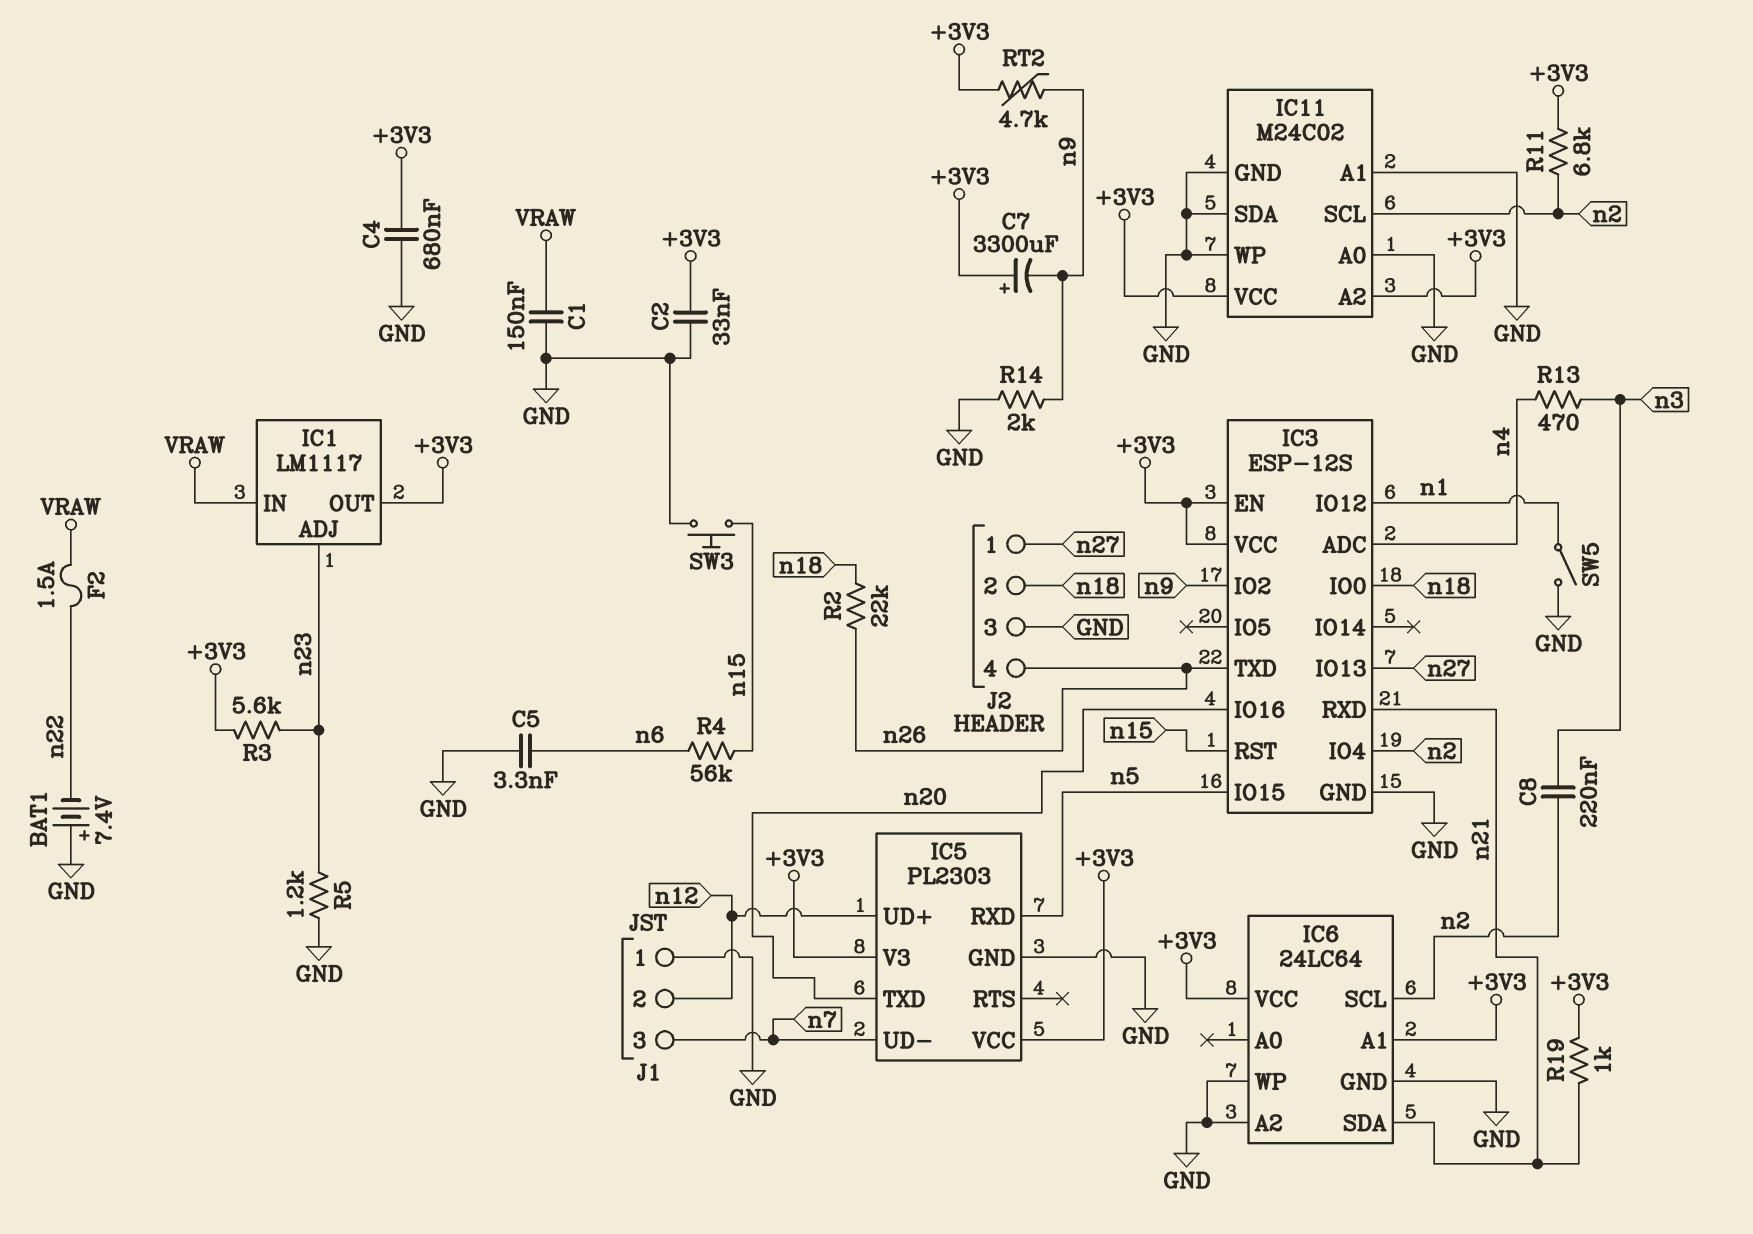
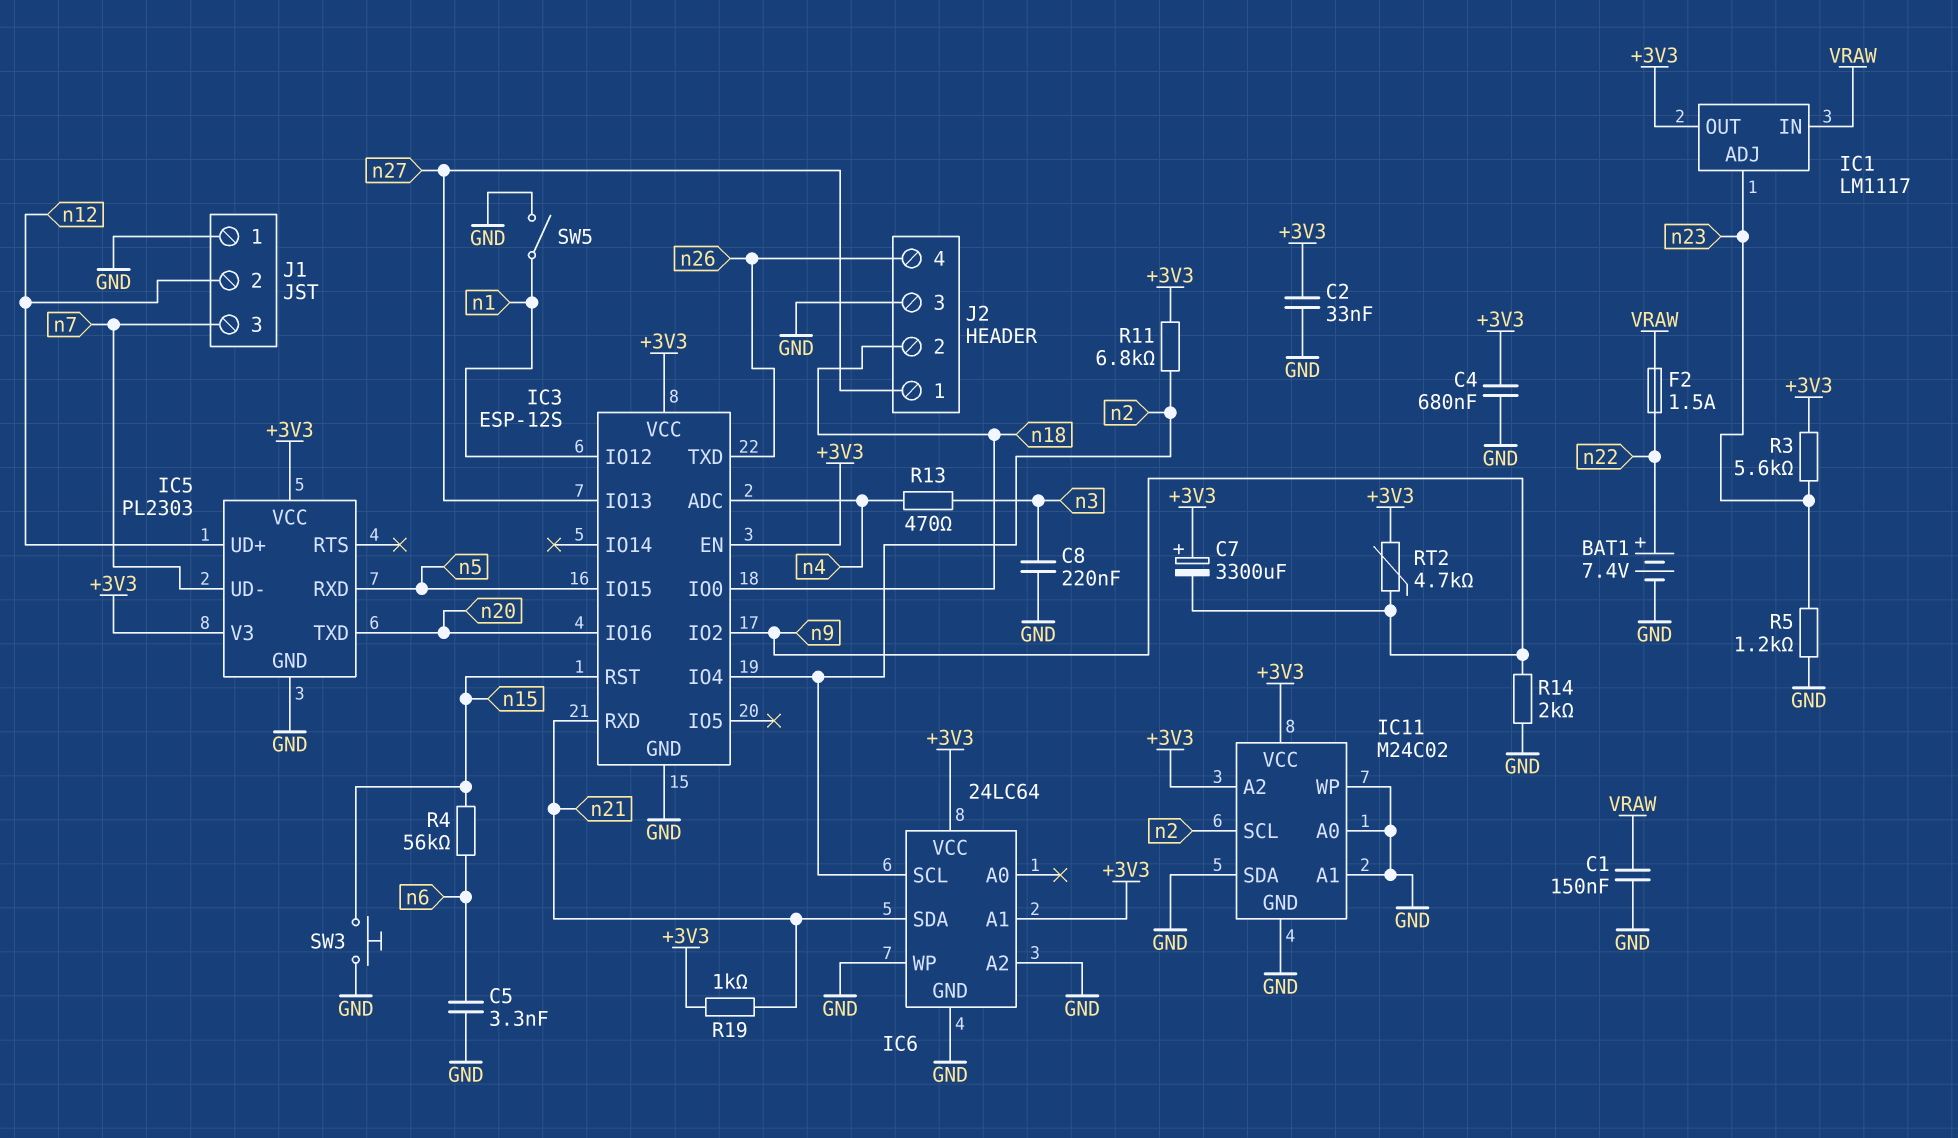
BAT1: 7.4V (plus GND, minus n22) -> 7.4V (plus n22, minus GND)
C8: 220nF (n2, n3) -> 220nF (GND, n3)
R2: 22k (n18, n26) -> none

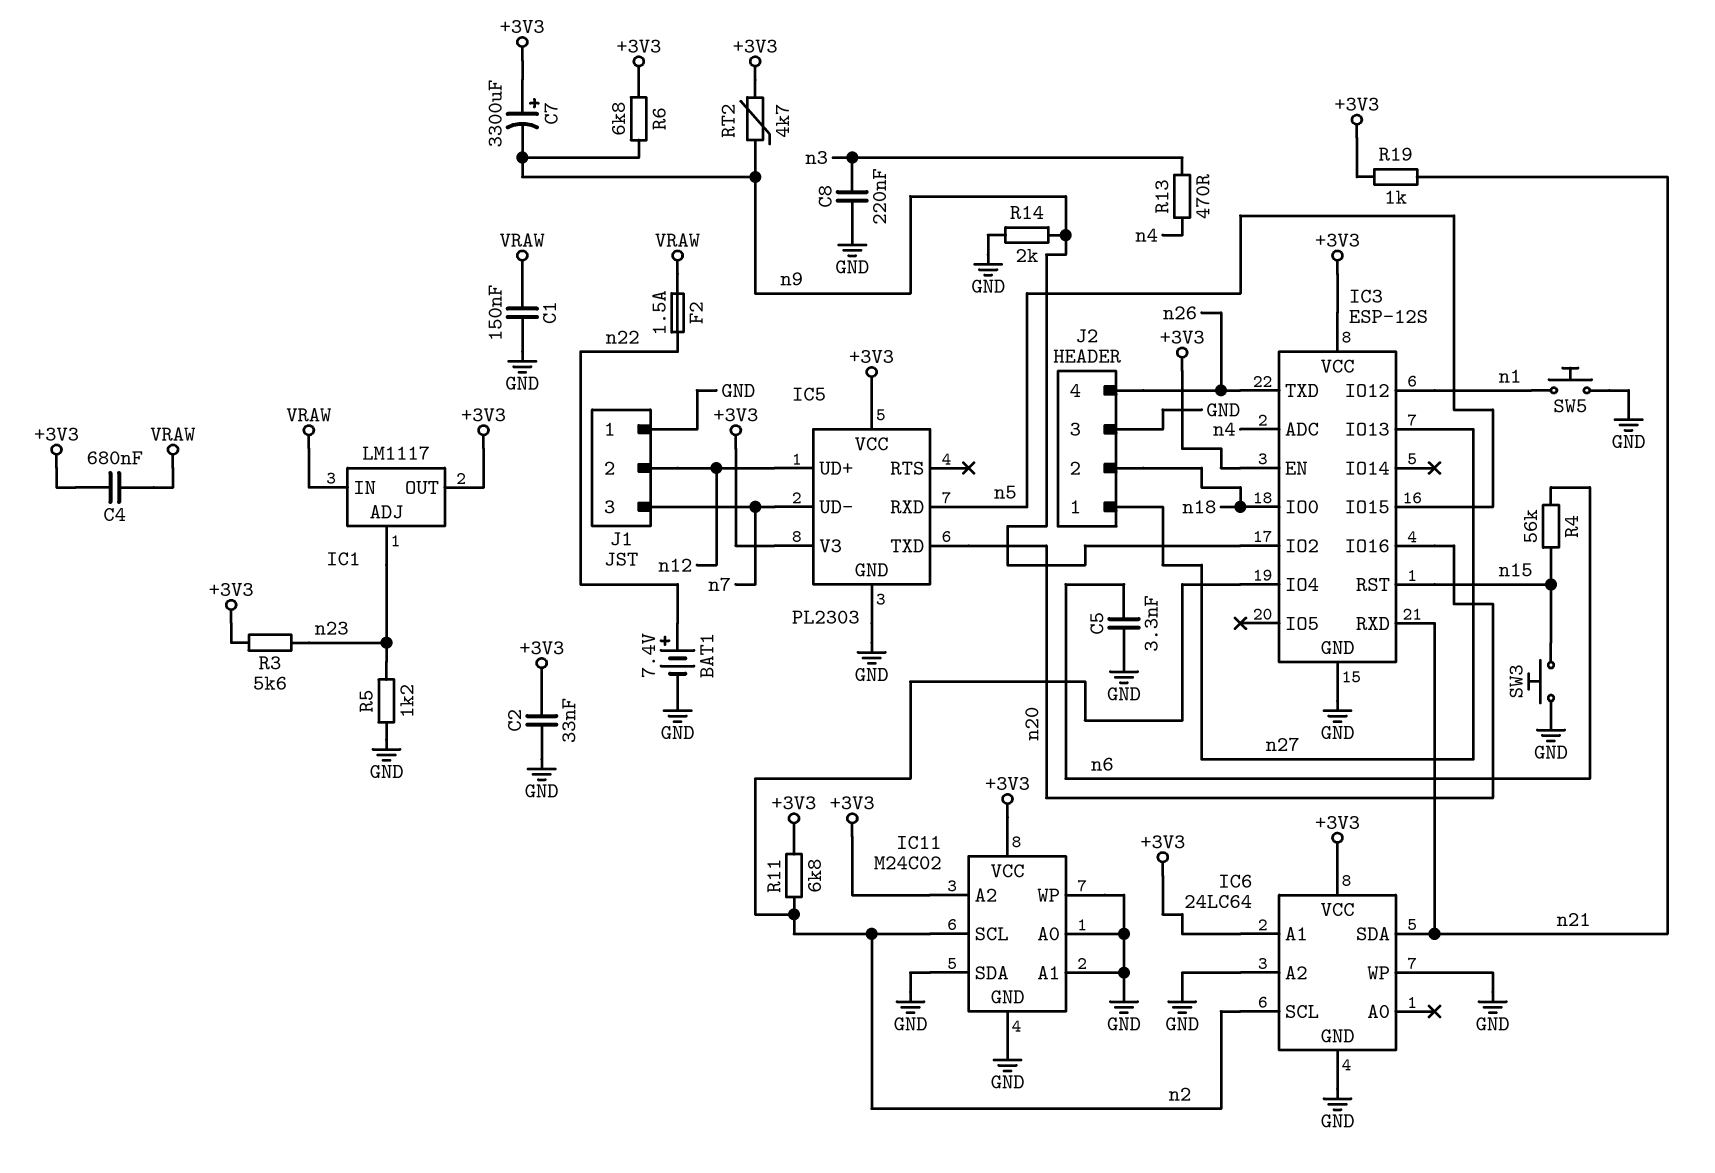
C4: 680nF (+3V3, GND) -> 680nF (+3V3, VRAW)
R6: none -> 6.8k (+3V3, n9)
SW5: switch (GND, n1) -> button (GND, n1)

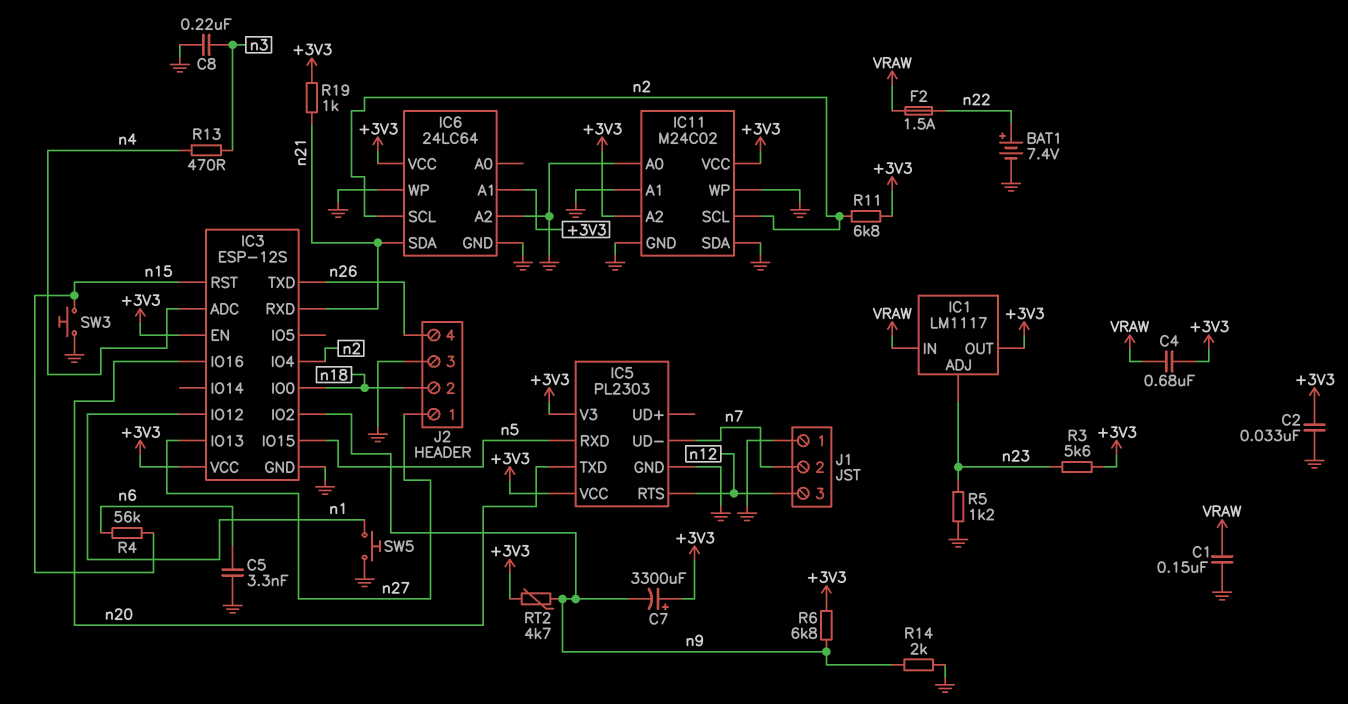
IC5 pin RTS: none -> n12
IC5 pin UD+: n12 -> none
J1 pin 2: n12 -> n7
J1 pin 3: n7 -> n12

